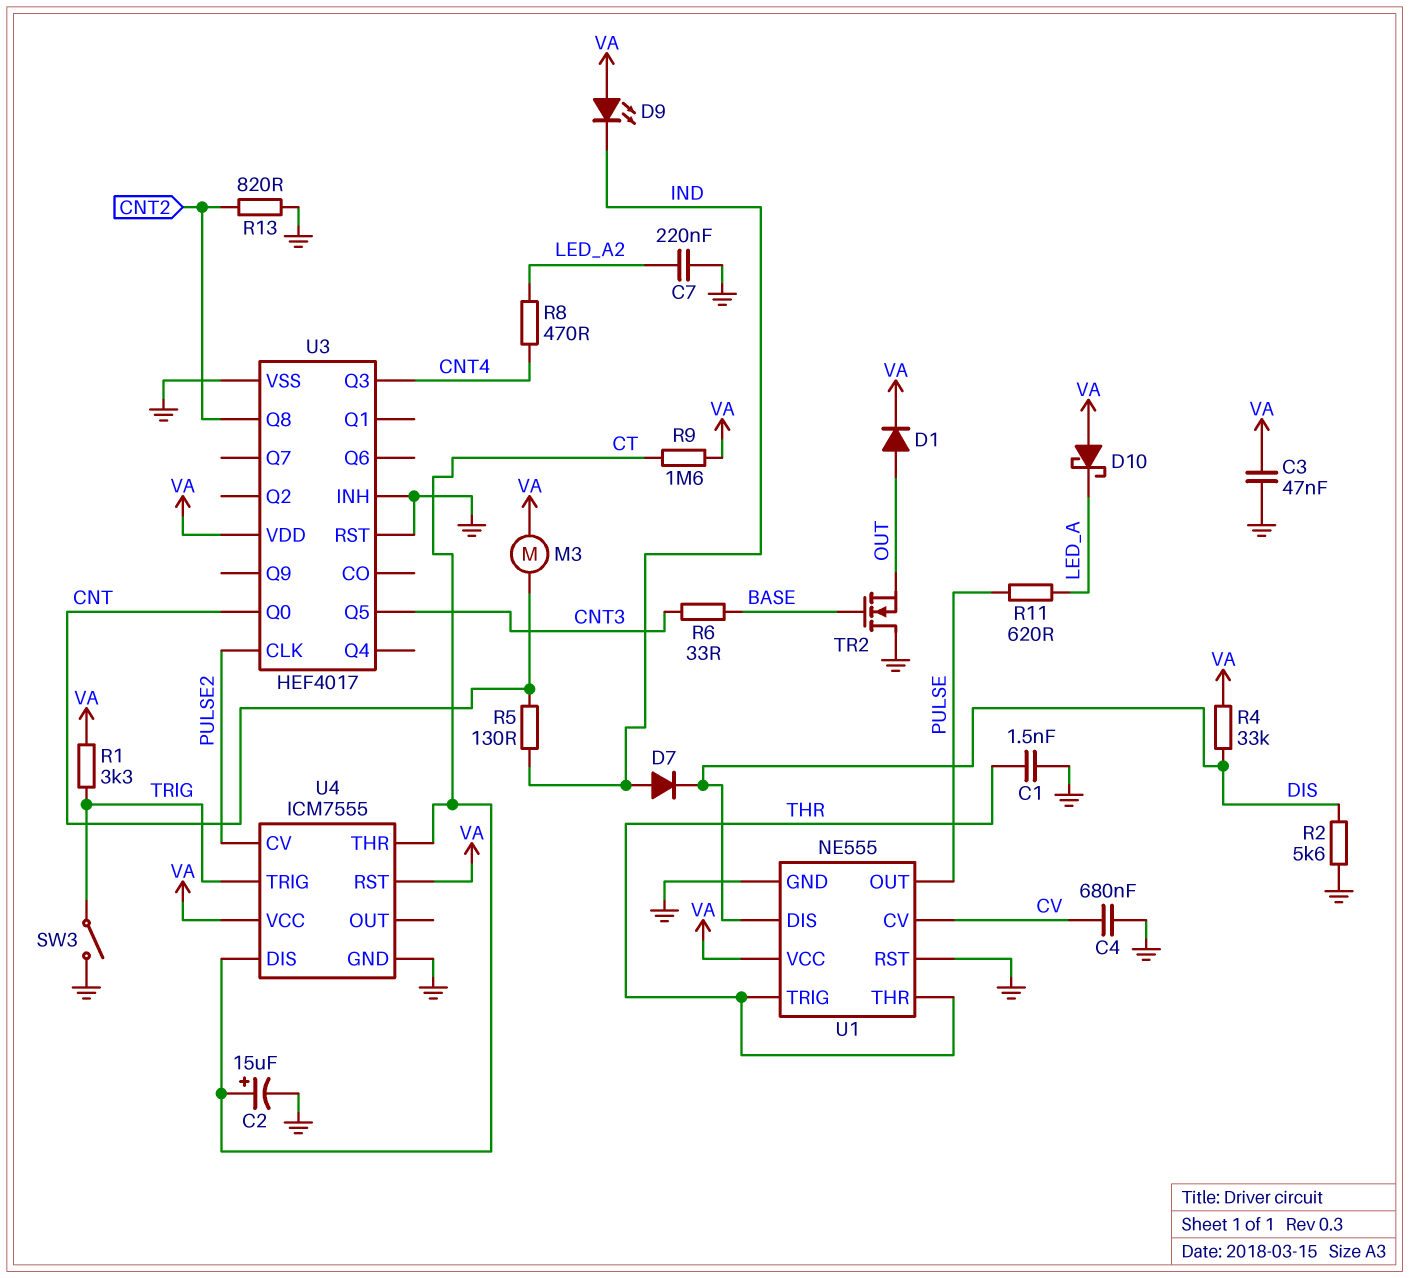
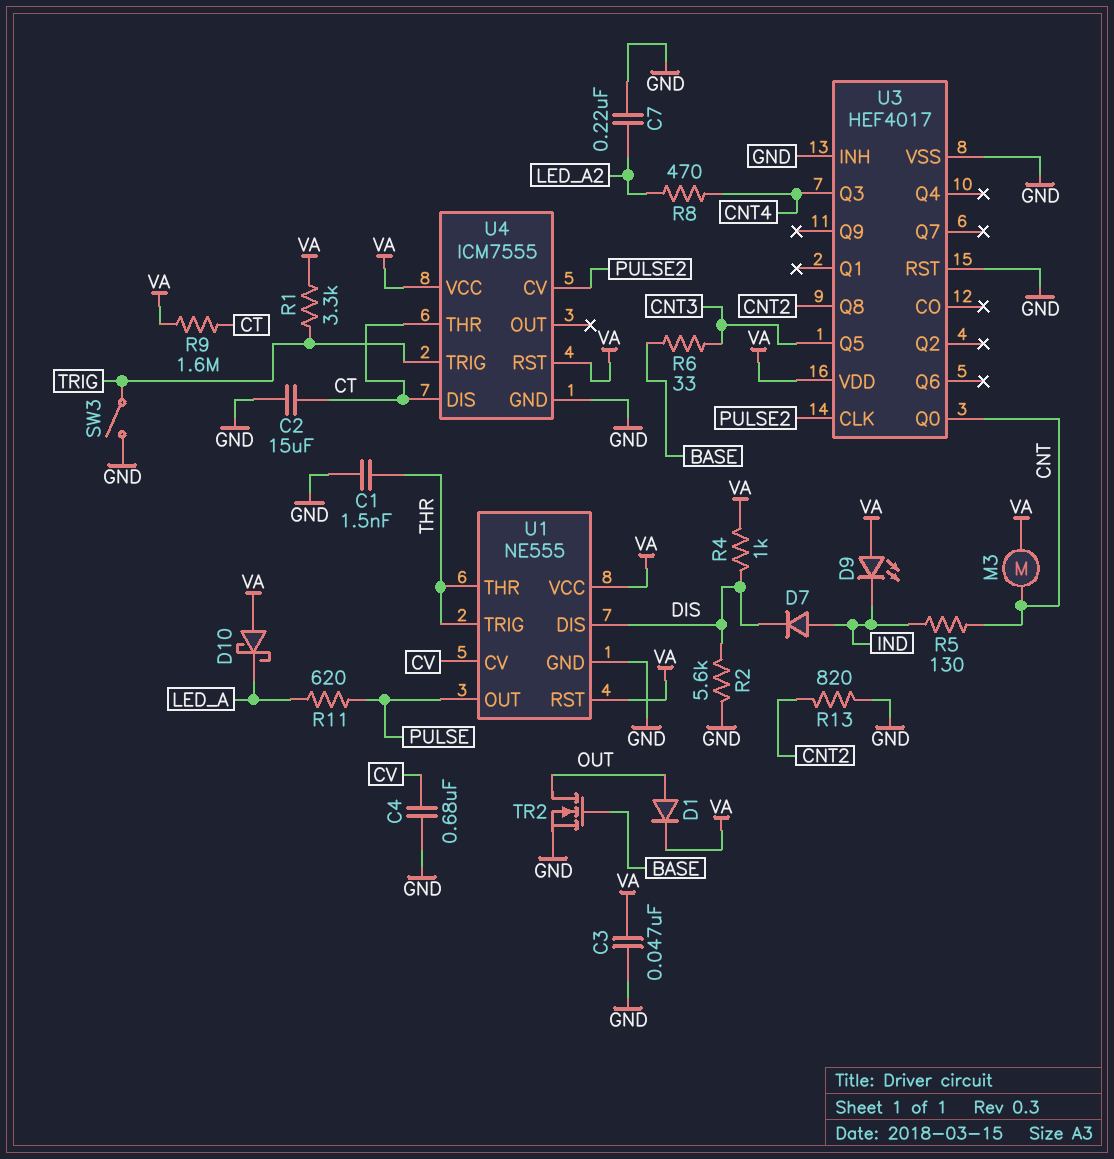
C2: 15uF (plus CT, minus GND) -> 15uF (CT, GND)
R4: 33k (DIS, VA) -> 1k (DIS, VA)
TR2: NMOS (G BASE, D GND, S OUT) -> NMOS (G BASE, D OUT, S GND)
U1 pin RST: GND -> VA

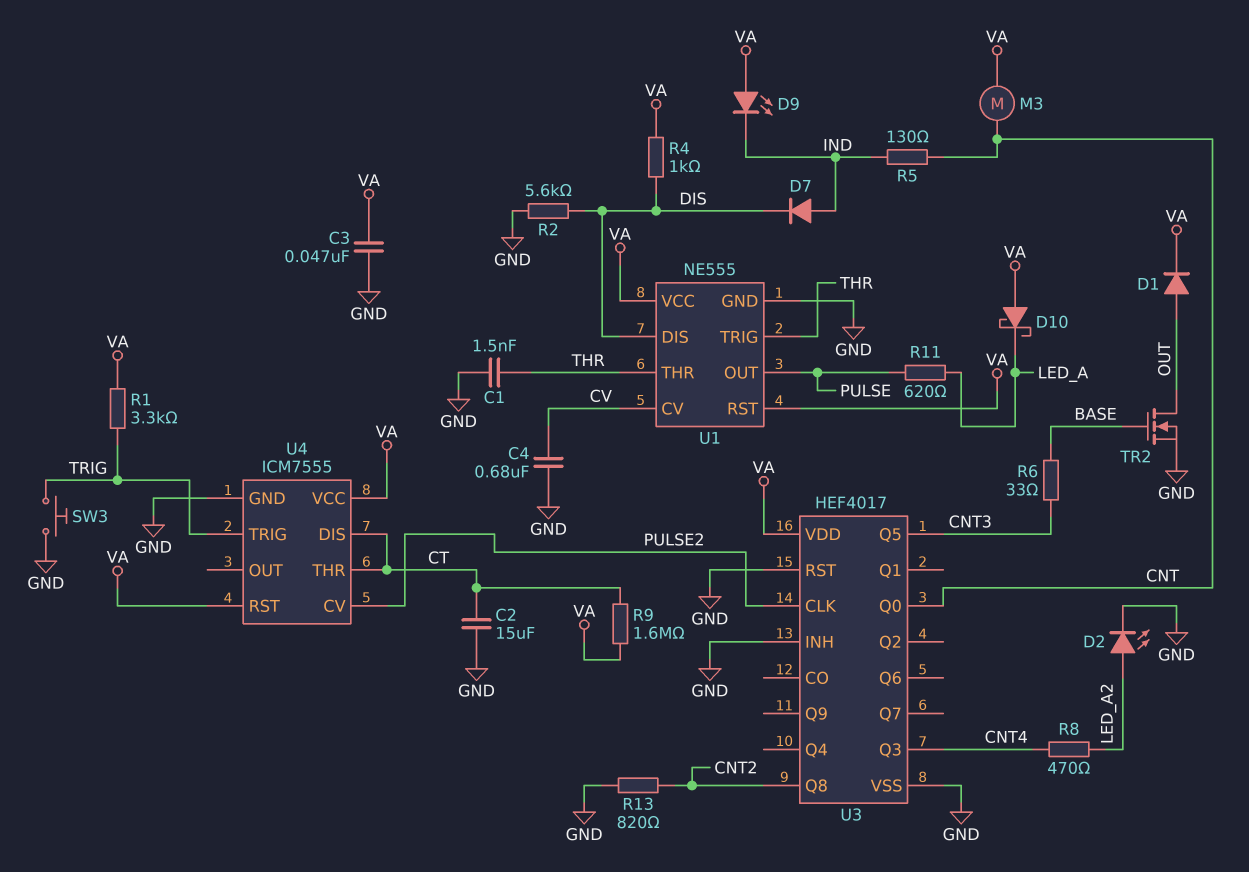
C7: 220nF (GND, LED_A2) -> none
D2: none -> LED (A LED_A2, K GND)
SW3: switch (GND, TRIG) -> button (GND, TRIG)

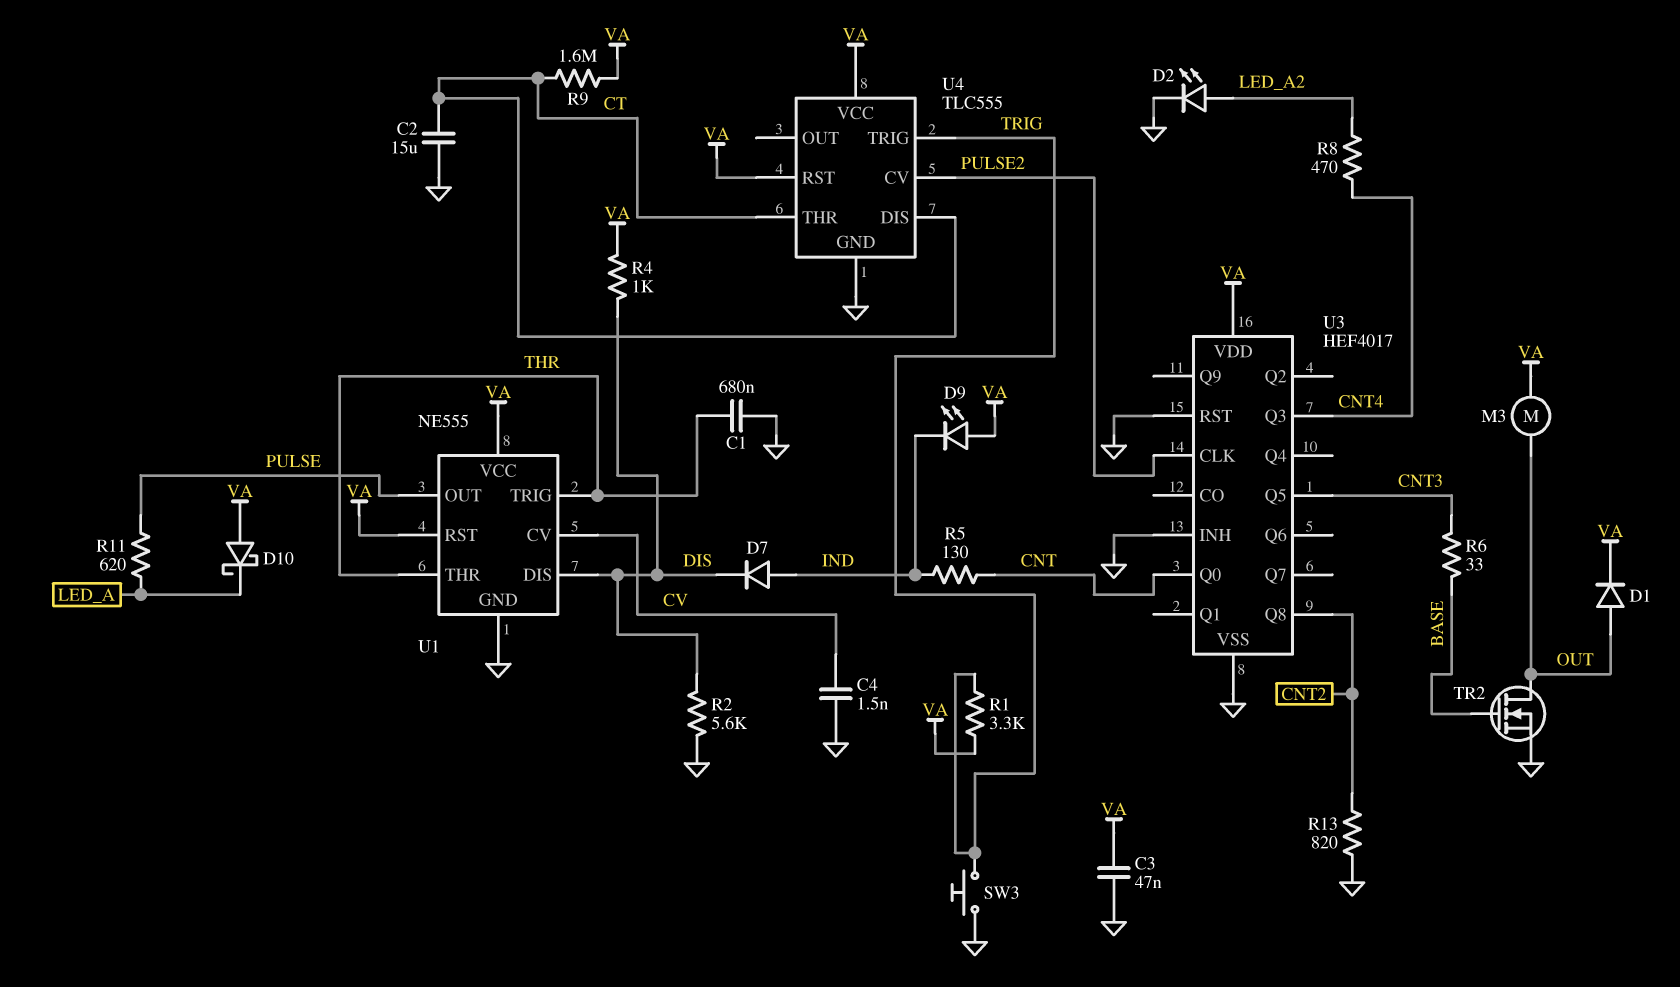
C1: 1.5nF (GND, THR) -> 680nF (GND, THR)
C4: 680nF (CV, GND) -> 1.5nF (CV, GND)
M3: motor (CNT, VA) -> motor (OUT, VA)
U4: ICM7555 -> TLC555

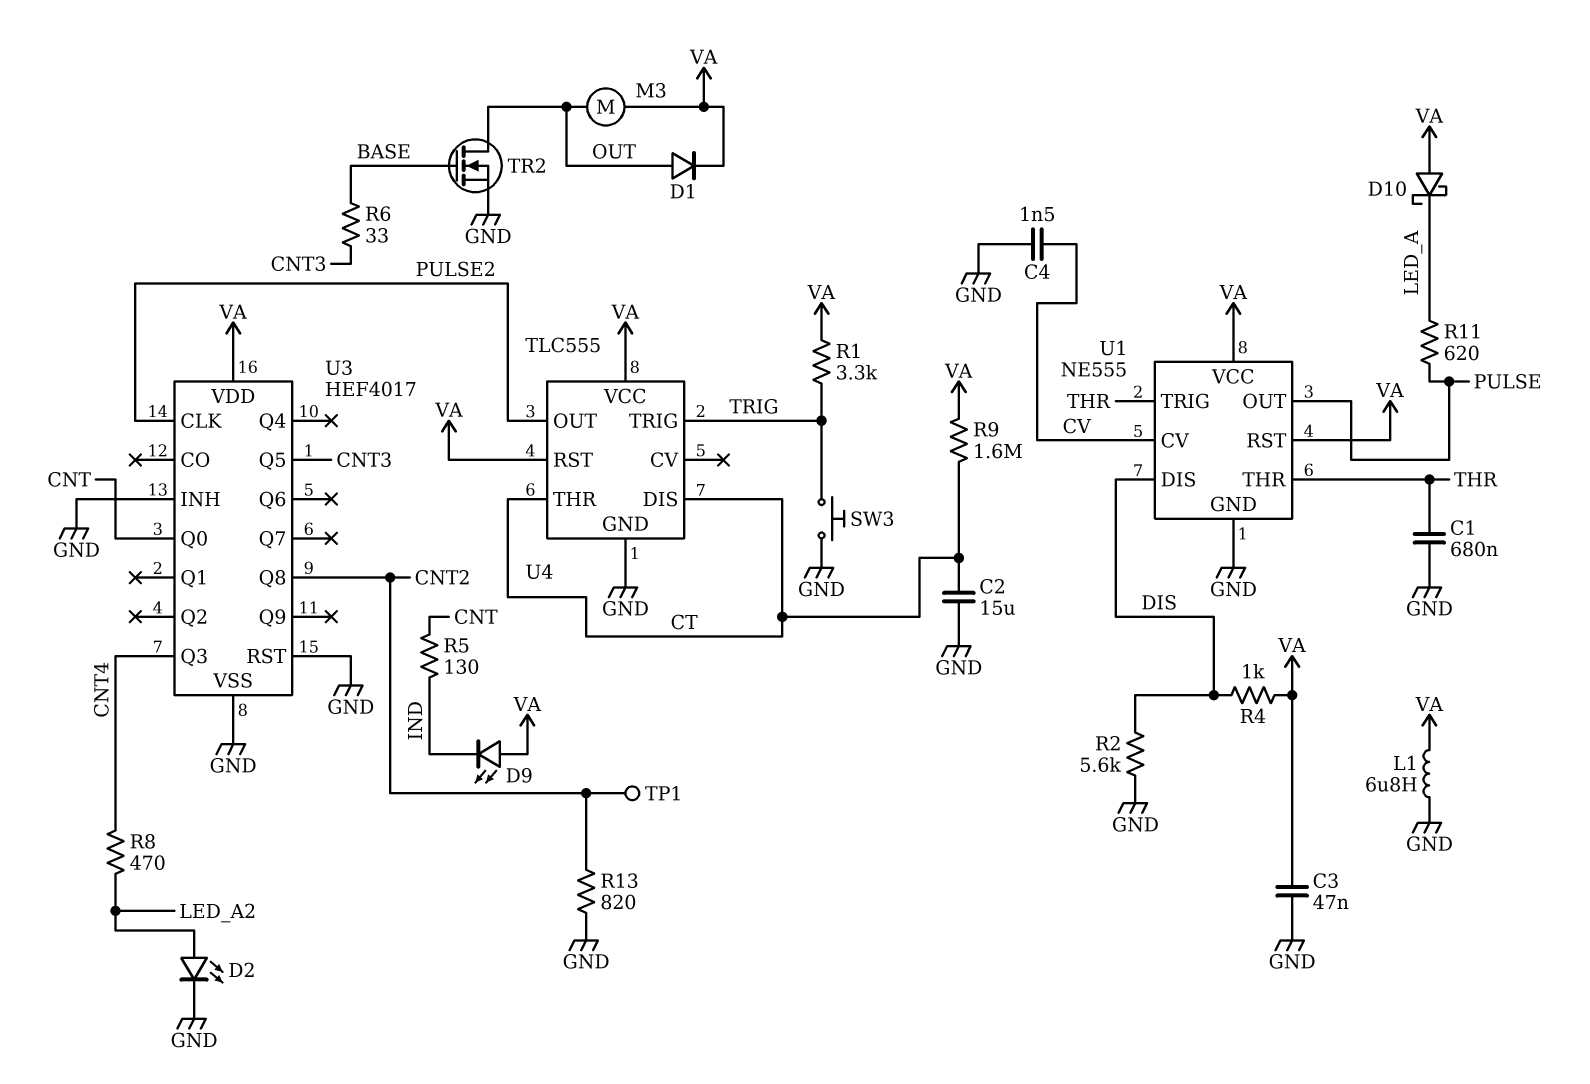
D7: diode (A IND, K DIS) -> none
L1: none -> 6.8uH (GND, VA)
TP1: none -> test point (CNT2)
U4 pin CV: PULSE2 -> none
U4 pin OUT: none -> PULSE2

